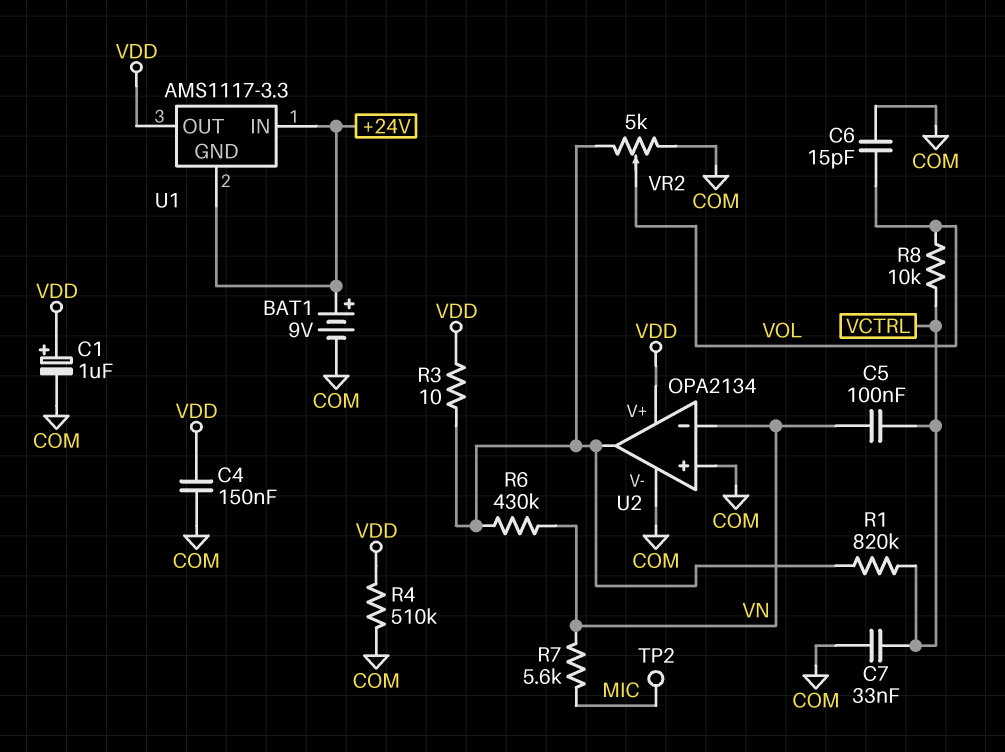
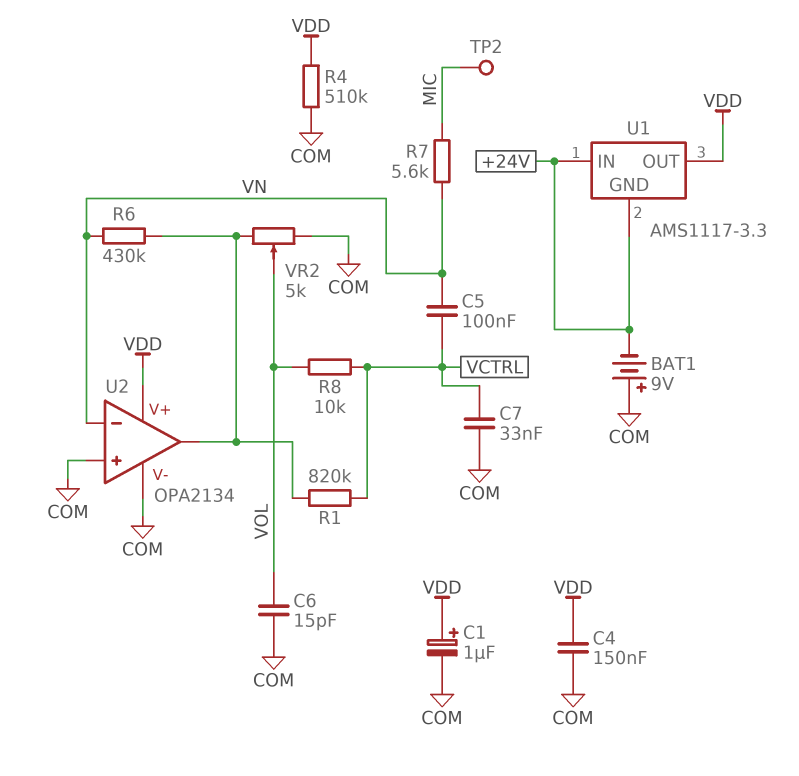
BAT1: 9V (plus +24V, minus COM) -> 9V (plus COM, minus +24V)
R3: 10 (U2/out, VDD) -> none

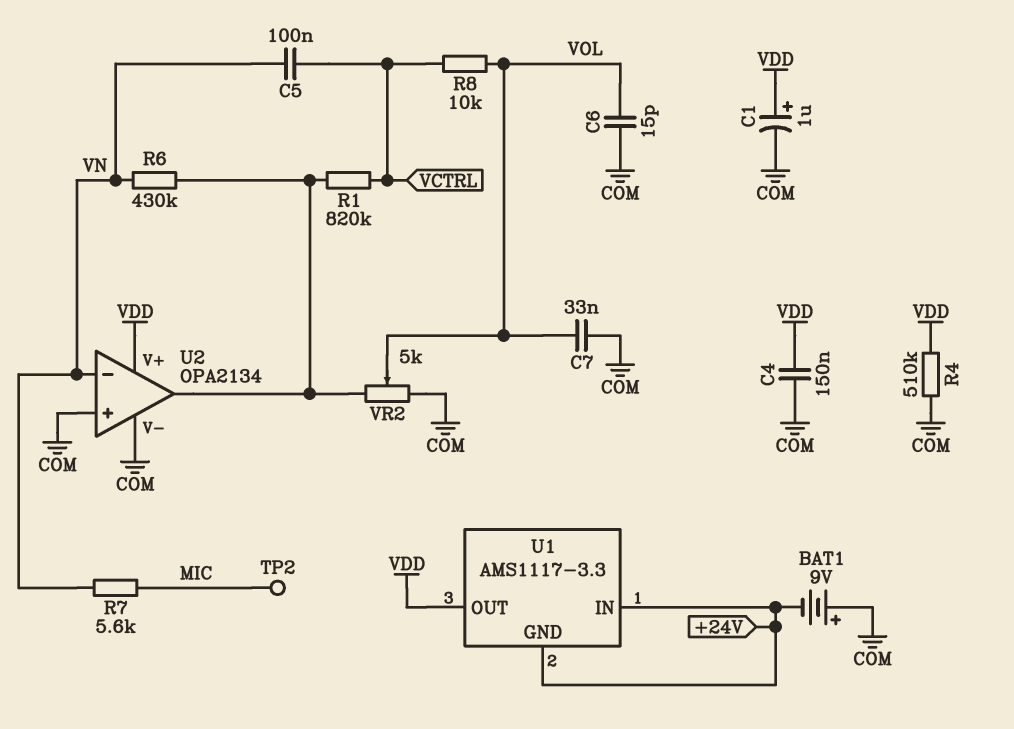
C7: 33nF (COM, VCTRL) -> 33nF (COM, VOL)

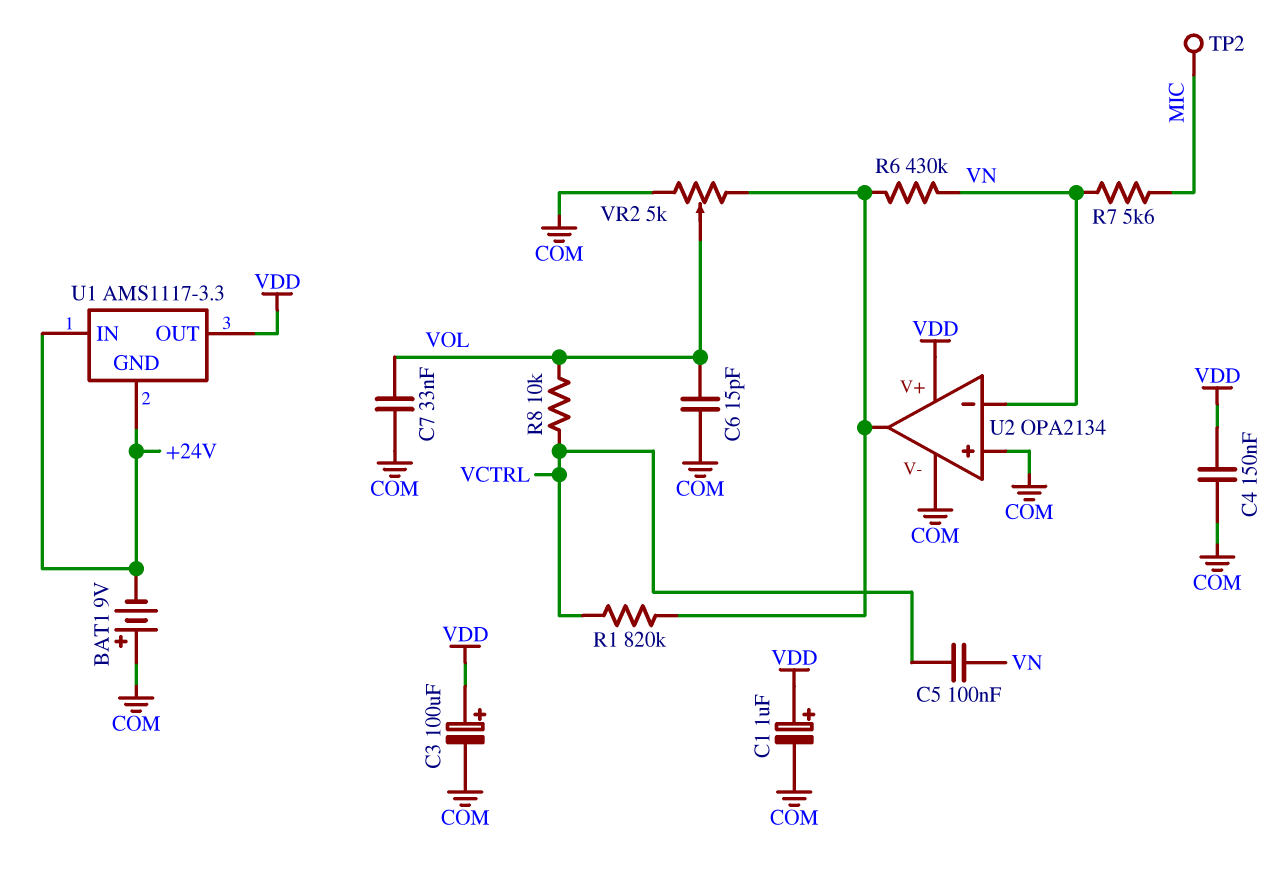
C3: none -> 100uF (plus VDD, minus COM)
R4: 510k (COM, VDD) -> none

